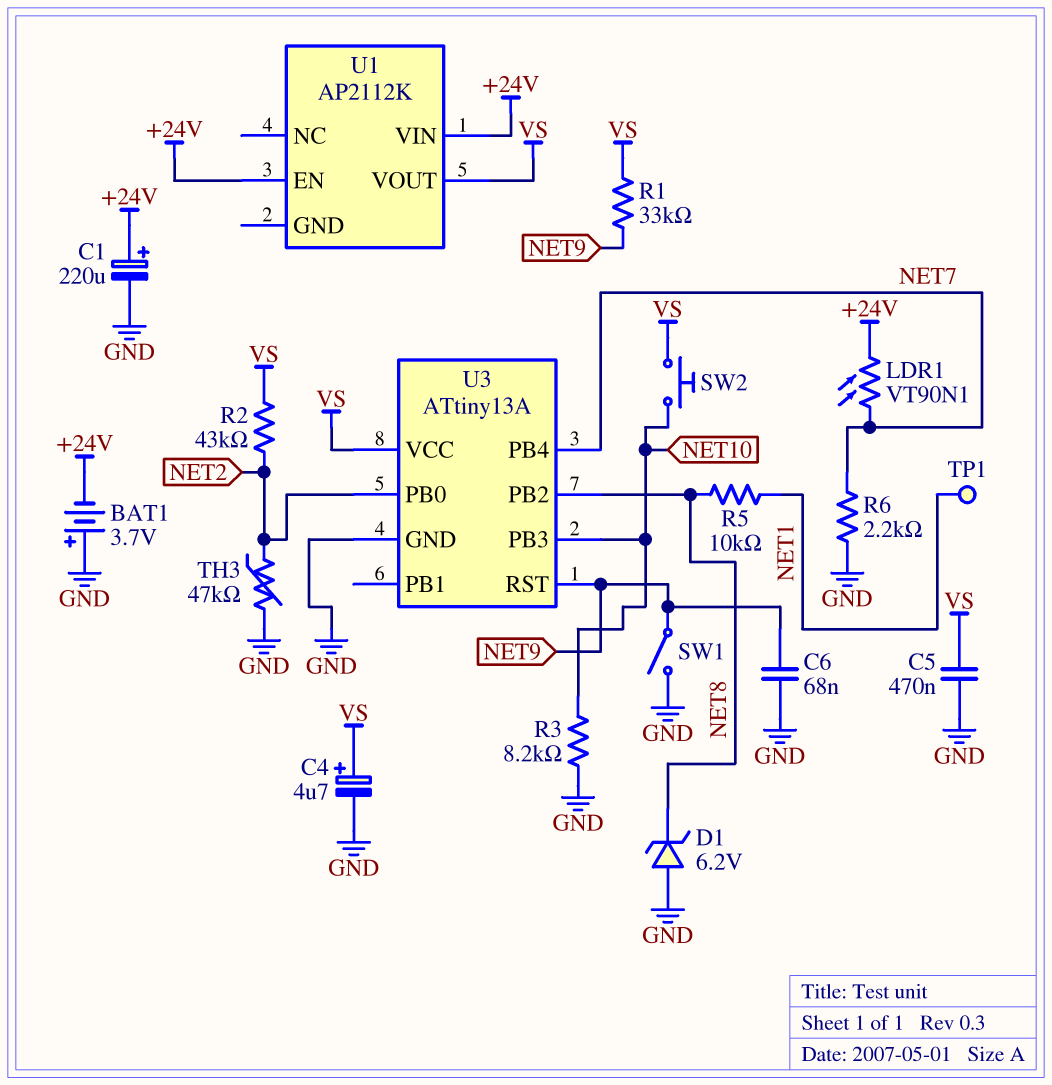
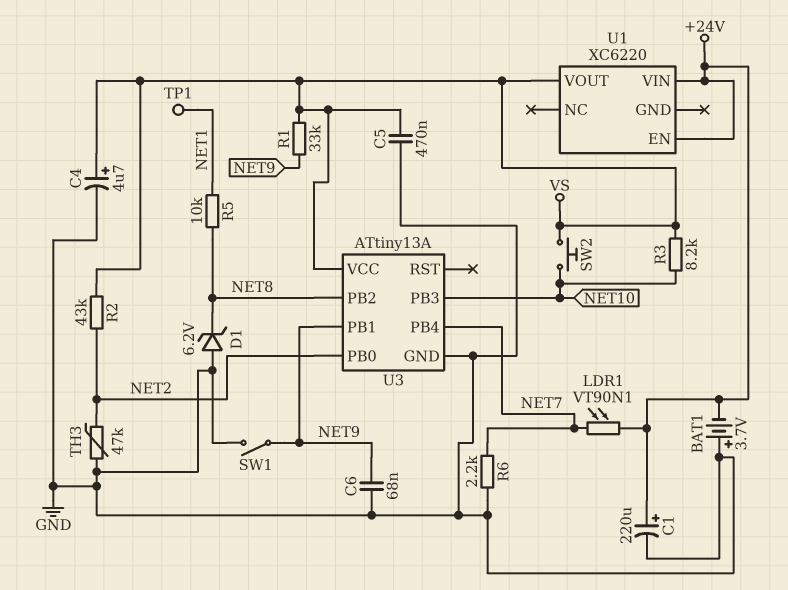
R3: 8.2k (GND, NET10) -> 8.2k (NET10, VS)
U1: AP2112K -> XC6220
U3 pin PB1: none -> NET9
U3 pin RST: NET9 -> none

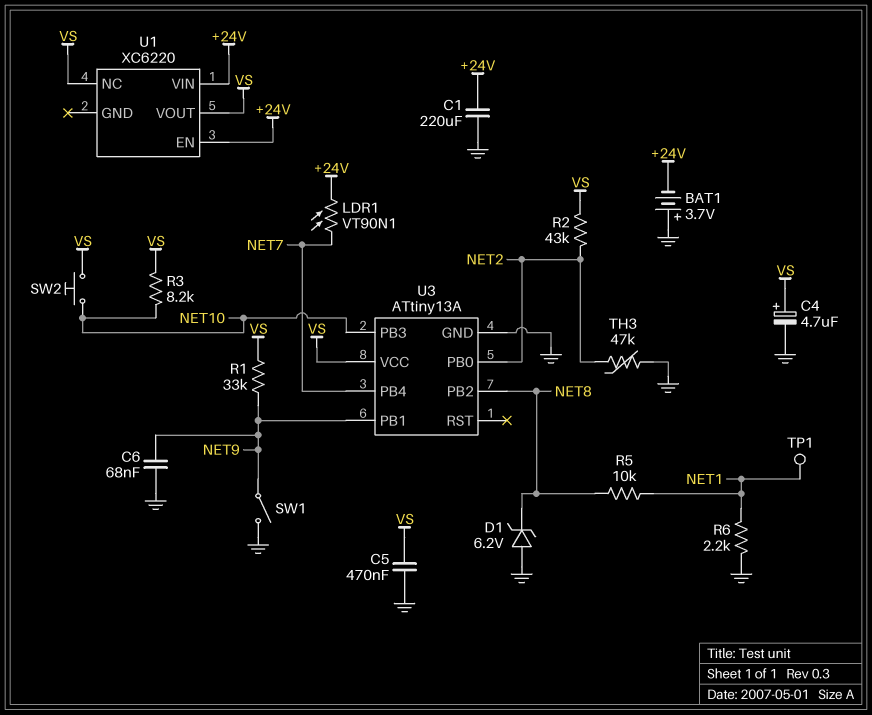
C1: 220uF (plus +24V, minus GND) -> 220uF (+24V, GND)
R6: 2.2k (GND, NET7) -> 2.2k (GND, NET1)
U1 pin NC: none -> VS

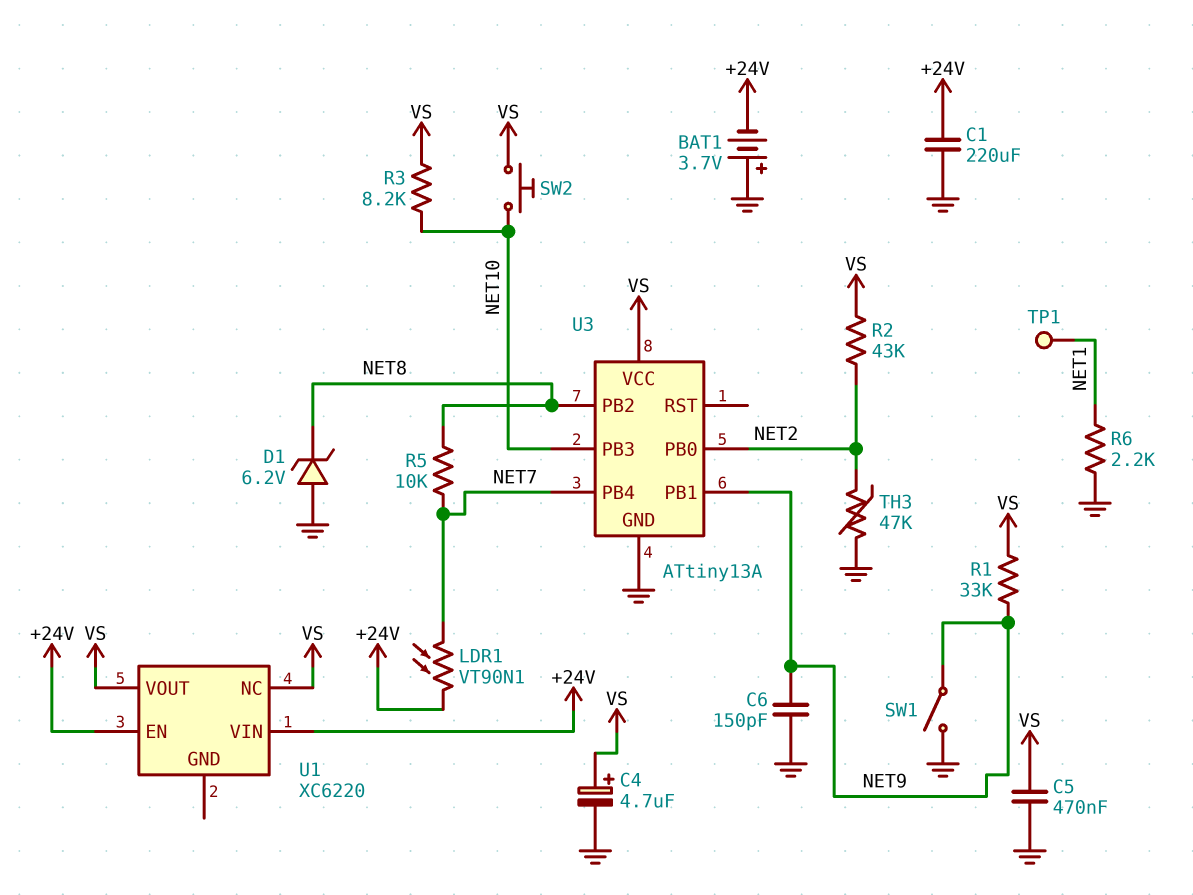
C6: 68nF (GND, NET9) -> 150pF (GND, NET9)
R5: 10k (NET1, NET8) -> 10k (NET7, NET8)

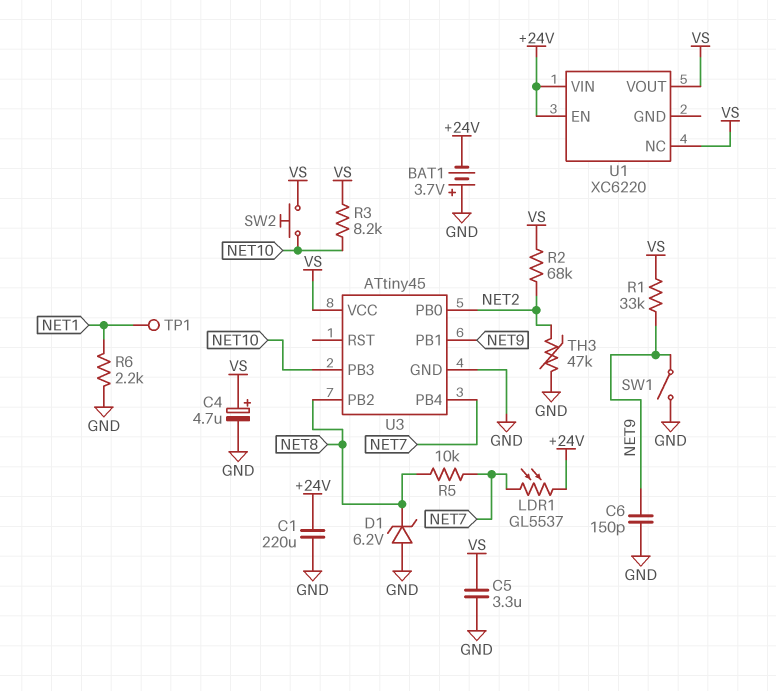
C5: 470nF (GND, VS) -> 3.3uF (GND, VS)
LDR1: VT90N1 (+24V, NET7) -> GL5537 (+24V, NET7)
R2: 43k (NET2, VS) -> 68k (NET2, VS)
U3: ATtiny13A -> ATtiny45

